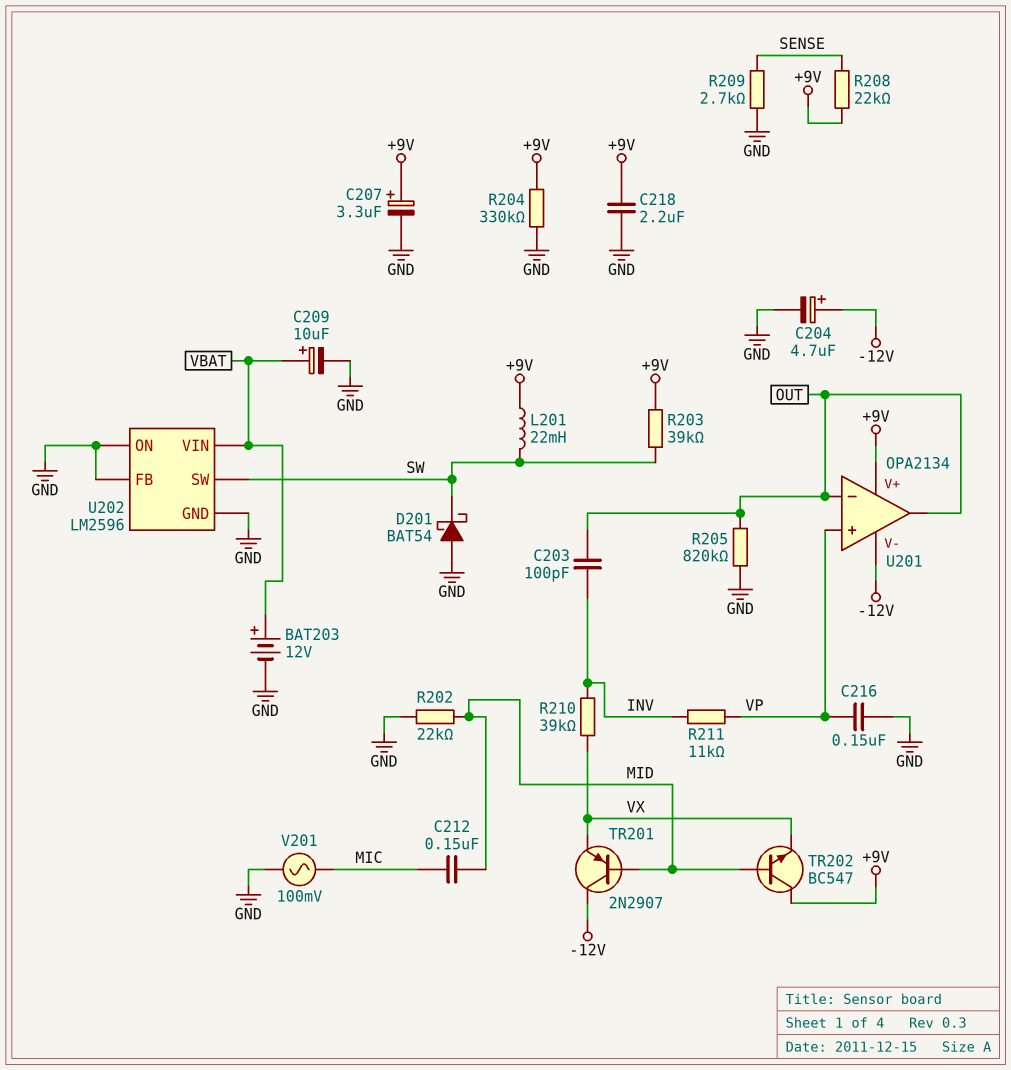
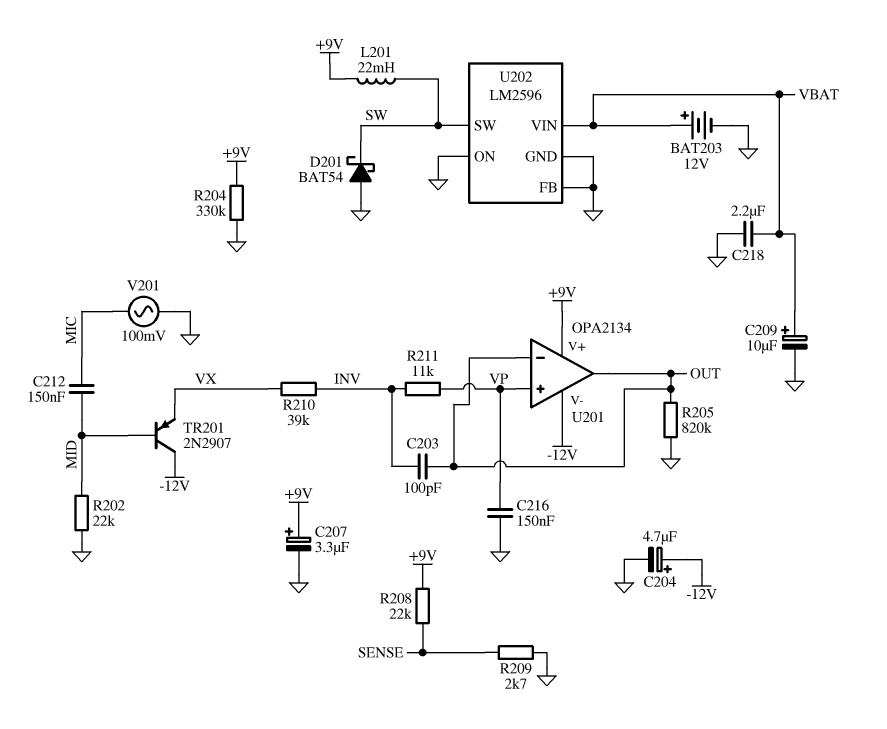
C218: 2.2uF (+9V, GND) -> 2.2uF (GND, VBAT)
R203: 39k (+9V, SW) -> none
TR202: NPN BC547 (B MID, C +9V, E VX) -> none

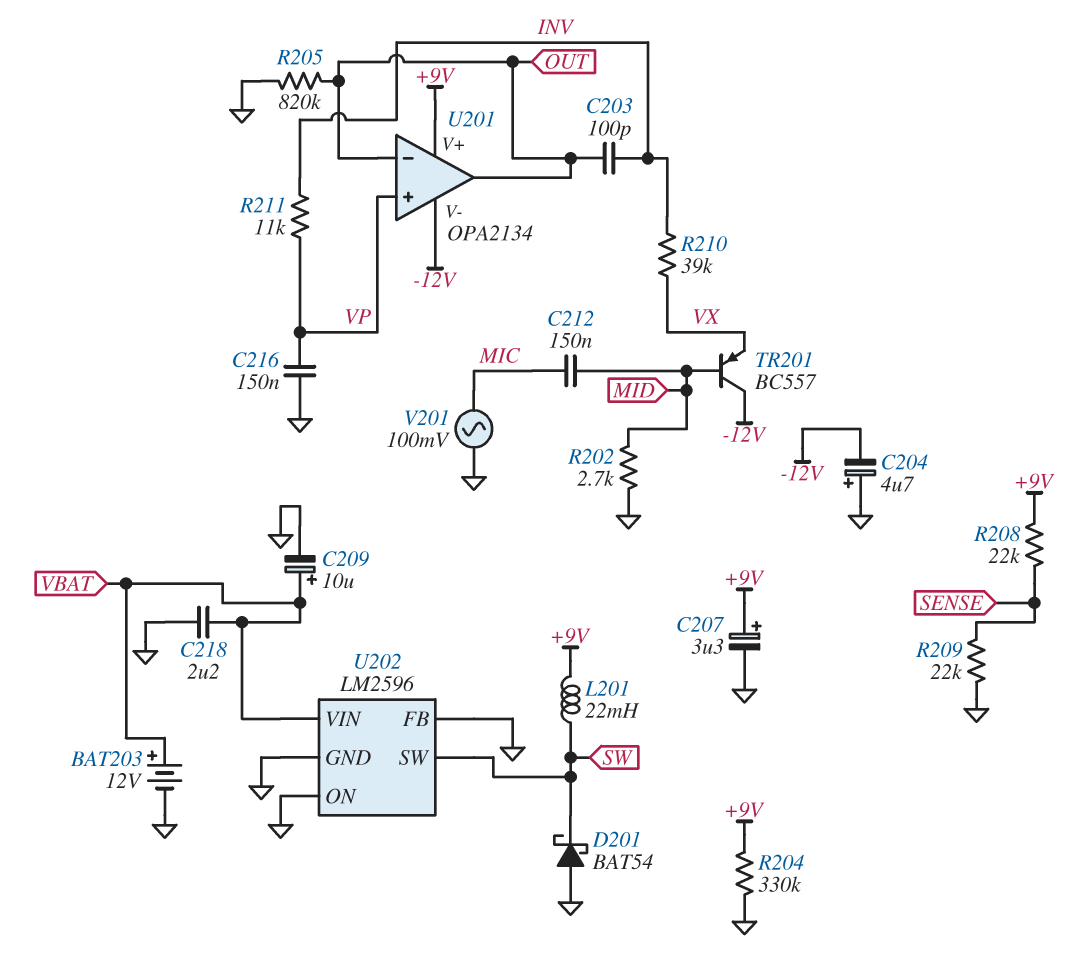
C204: 4.7uF (plus -12V, minus GND) -> 4.7uF (plus GND, minus -12V)
R202: 22k (GND, MID) -> 2.7k (GND, MID)
R209: 2.7k (GND, SENSE) -> 22k (GND, SENSE)
TR201: PNP 2N2907 (B MID, C -12V, E VX) -> PNP BC557 (B MID, C -12V, E VX)

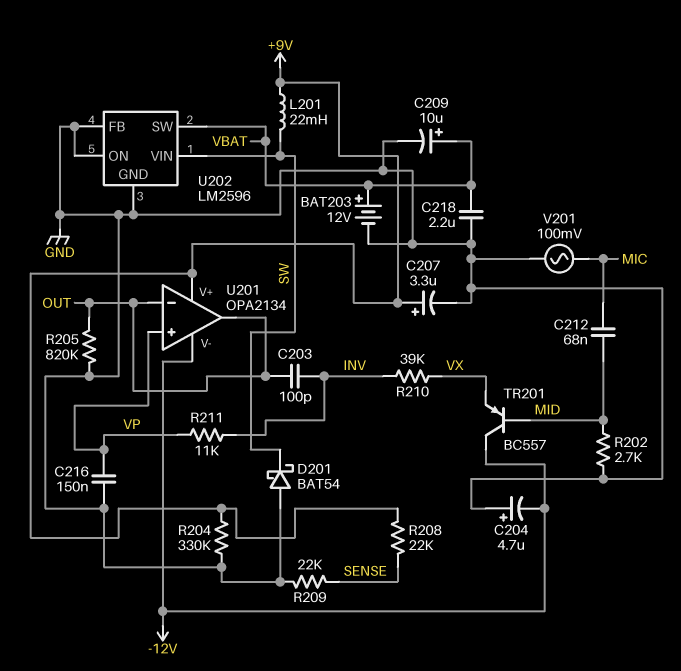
C212: 150nF (MIC, MID) -> 68nF (MIC, MID)
U202 pin SW: SW -> VBAT
U202 pin VIN: VBAT -> SW

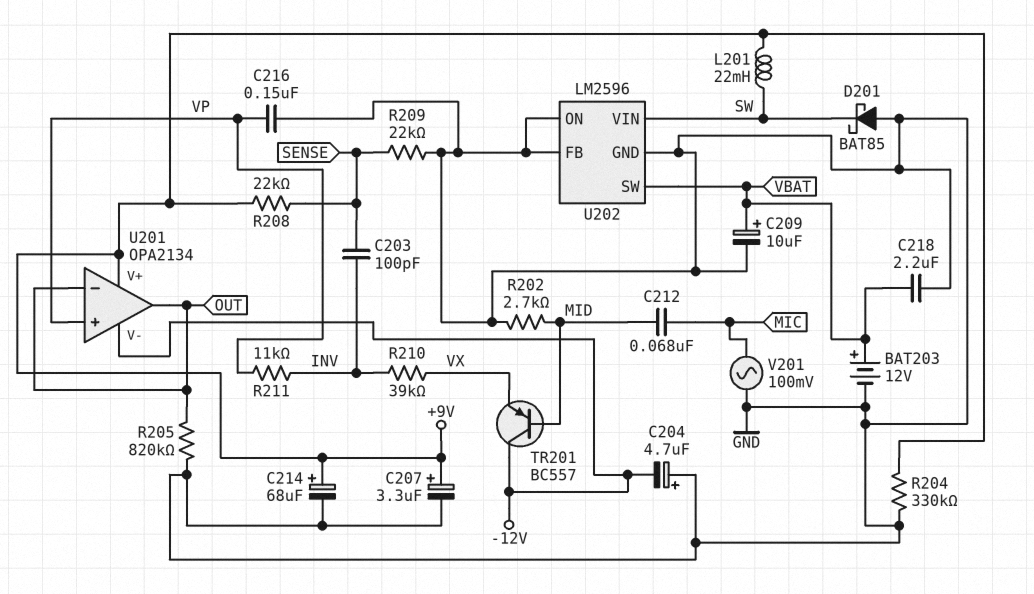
C203: 100pF (INV, OUT) -> 100pF (INV, SENSE)
C214: none -> 68uF (plus +9V, minus GND)
D201: schottky BAT54 (A GND, K SW) -> schottky BAT85 (A GND, K SW)

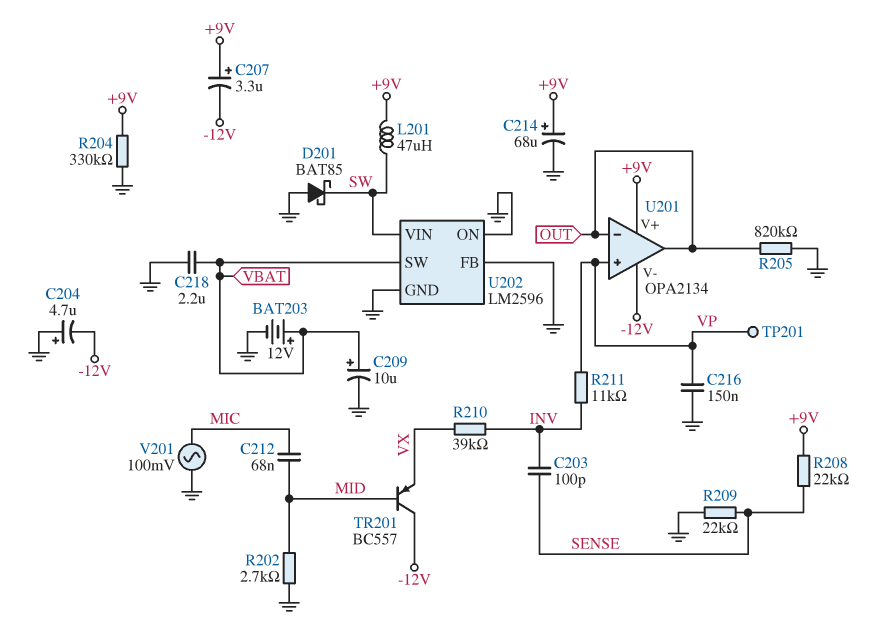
C207: 3.3uF (plus +9V, minus GND) -> 3.3uF (plus +9V, minus -12V)
L201: 22mH (+9V, SW) -> 47uH (+9V, SW)
TP201: none -> test point (VP)

